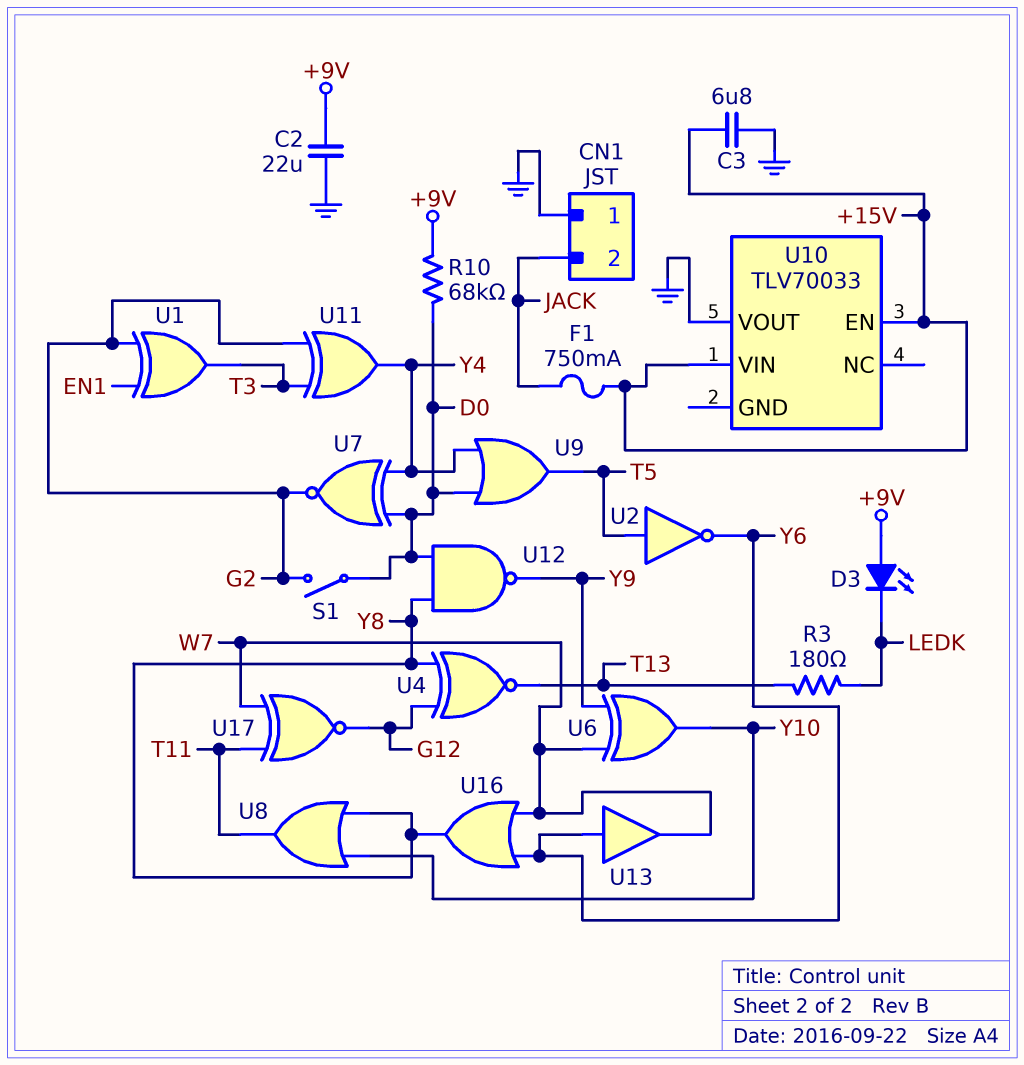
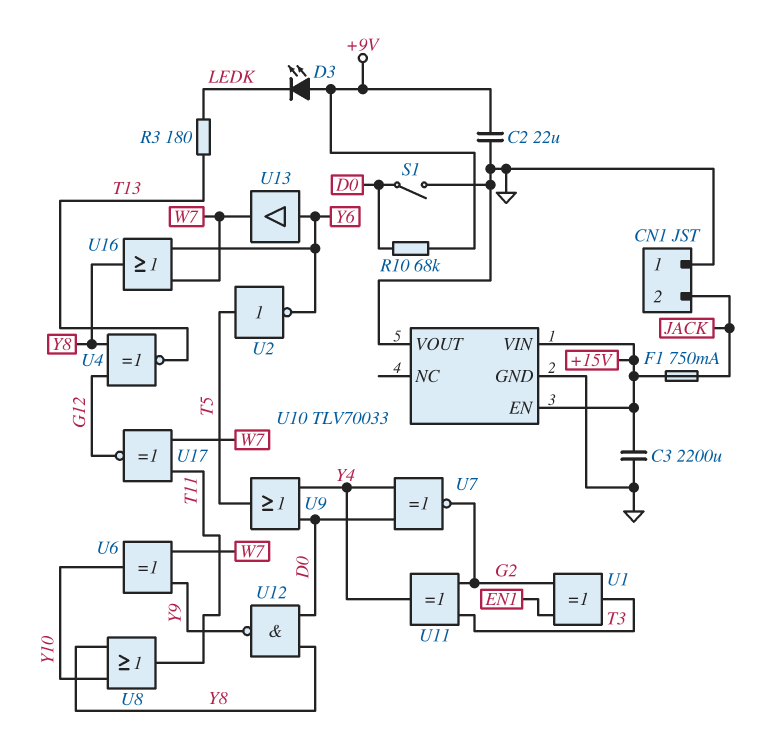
C3: 6.8uF (+15V, GND) -> 2200uF (+15V, GND)
S1: switch (D0, G2) -> switch (D0, GND)
U10 pin GND: none -> GND

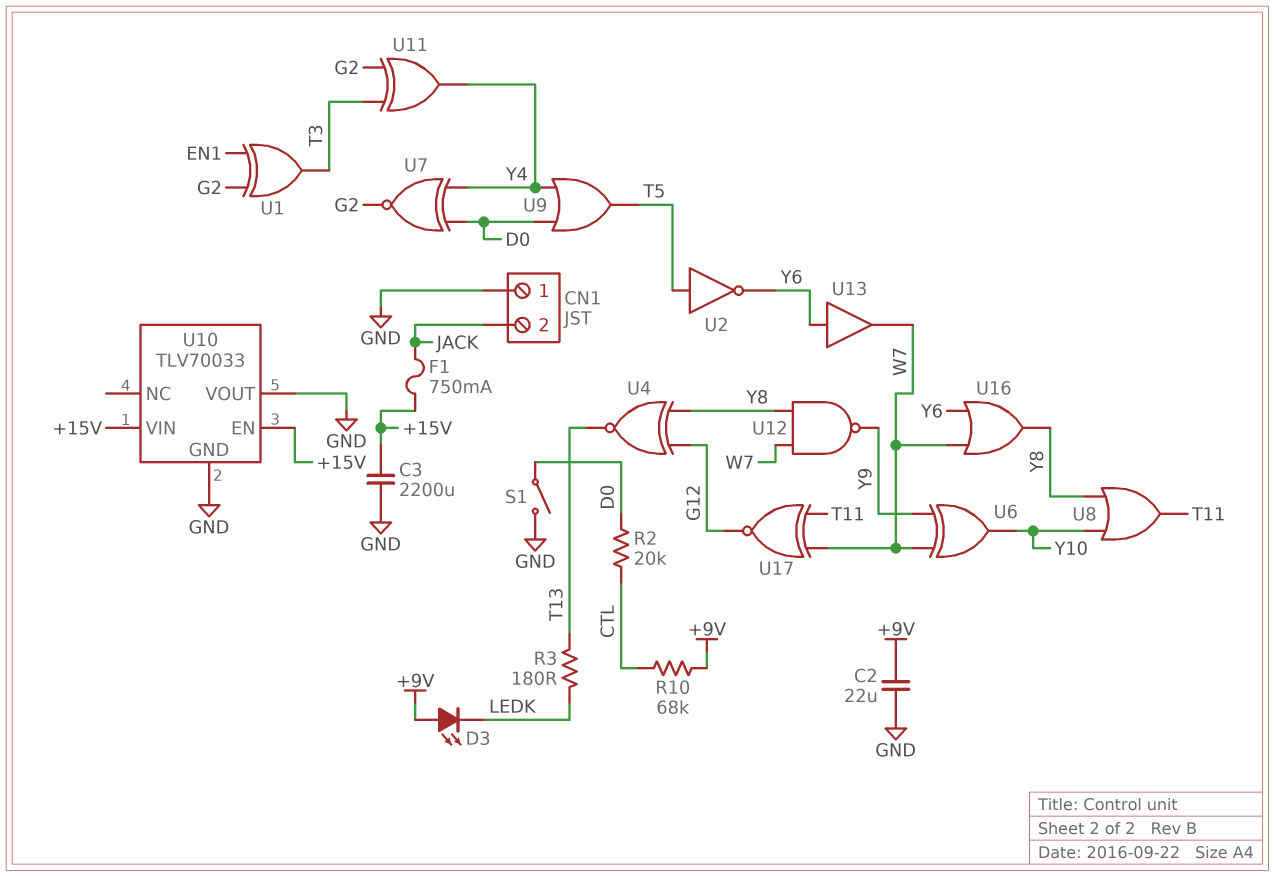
R2: none -> 20k (CTL, D0)
R10: 68k (+9V, D0) -> 68k (+9V, CTL)
U12: NAND (in D0, in Y8, out Y9) -> NAND (in W7, in Y8, out Y9)

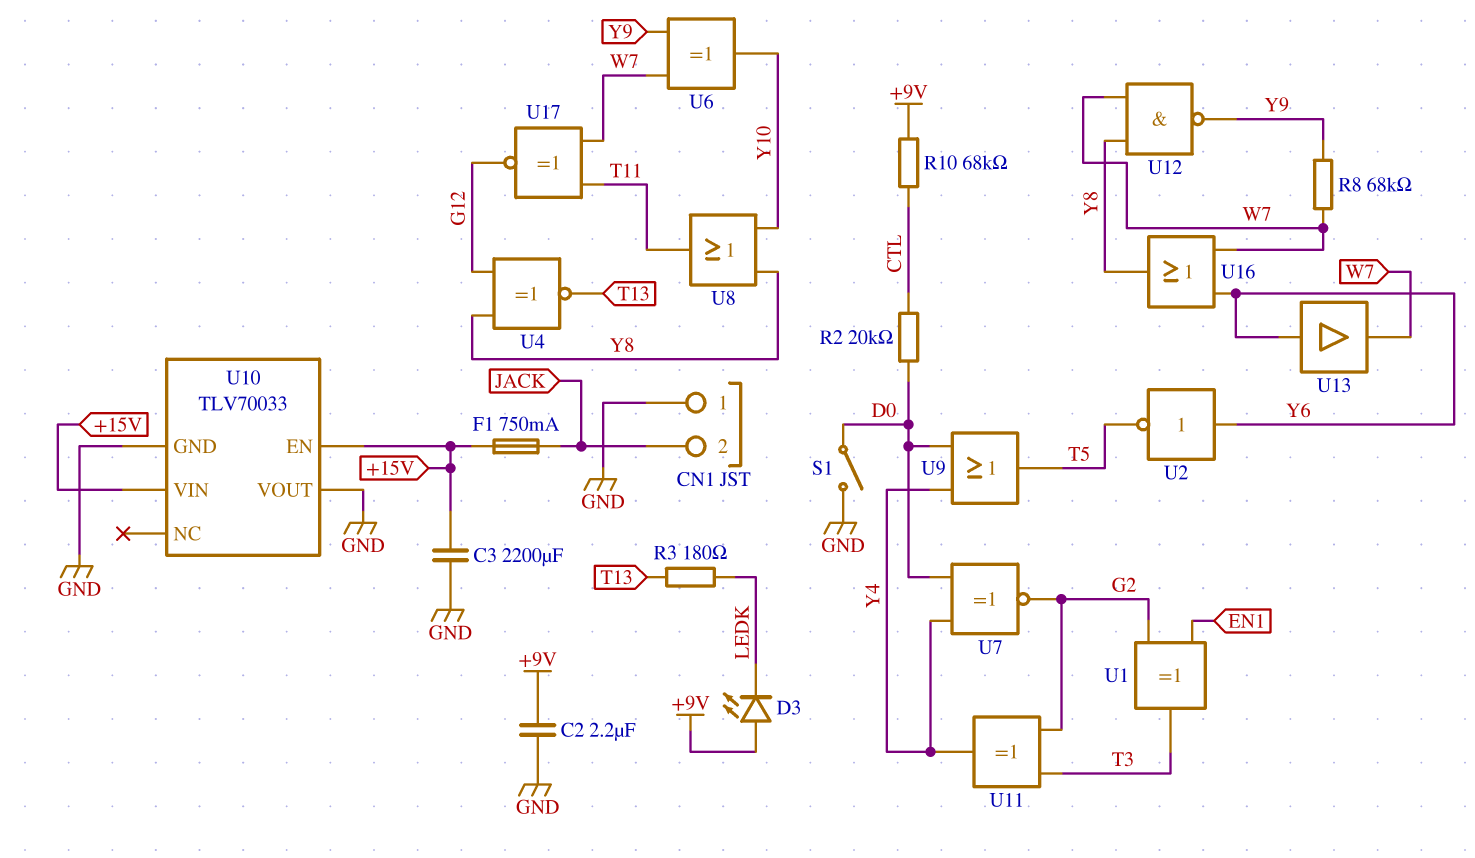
C2: 22uF (+9V, GND) -> 2.2uF (+9V, GND)
R8: none -> 68k (W7, Y9)
U2: NOT (in T5, out Y6) -> NOT (in Y6, out T5)

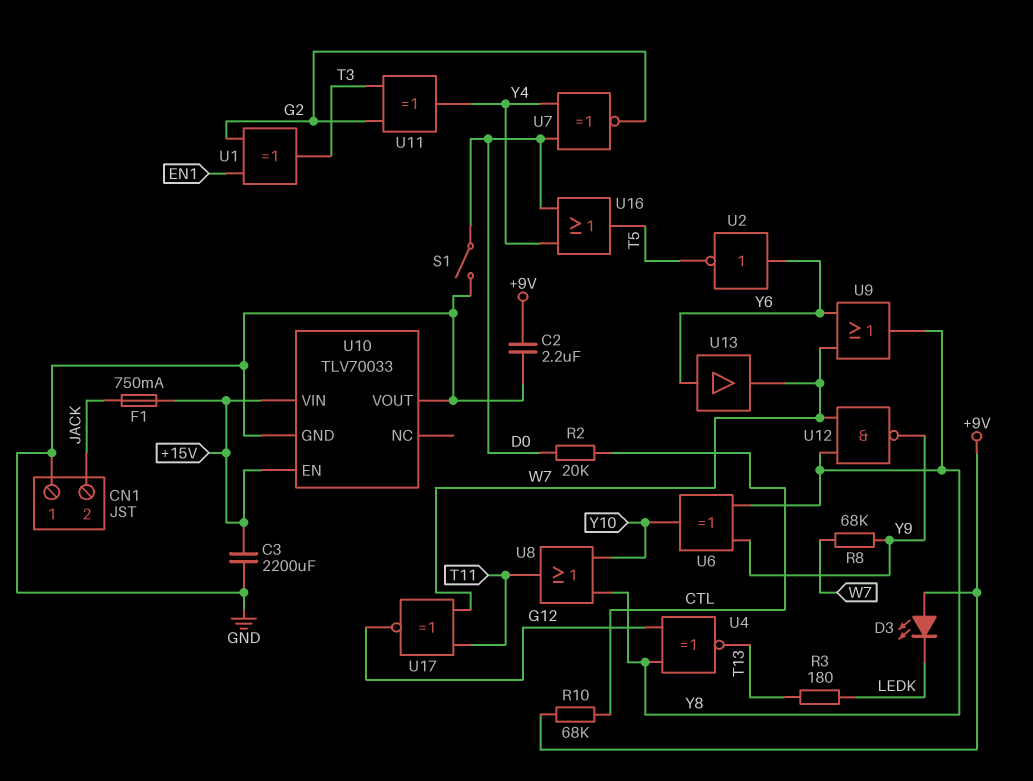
U6: XOR (in W7, in Y9, out Y10) -> XOR (in Y8, in Y9, out Y10)
U9: OR (in D0, in Y4, out T5) -> OR (in W7, in Y6, out Y8)
U16: OR (in W7, in Y6, out Y8) -> OR (in D0, in Y4, out T5)

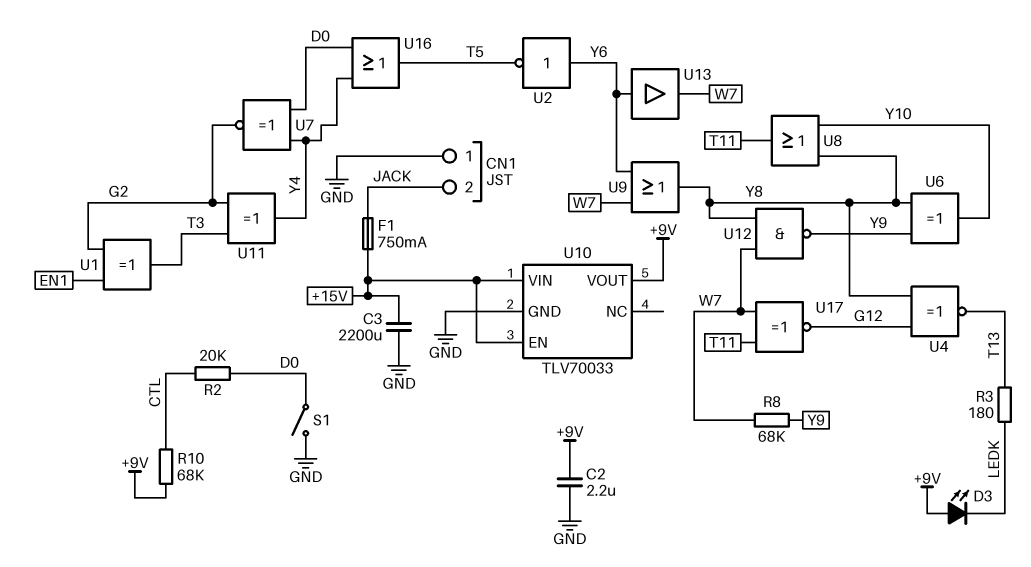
U10 pin VOUT: GND -> +9V

